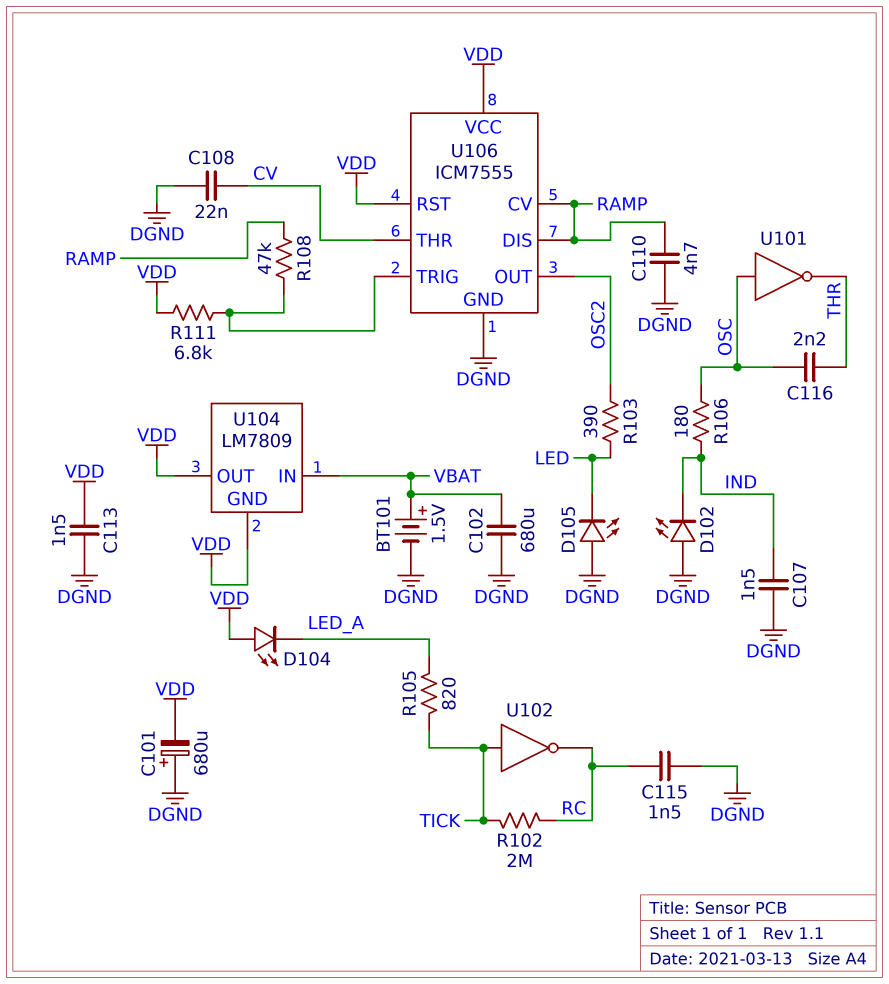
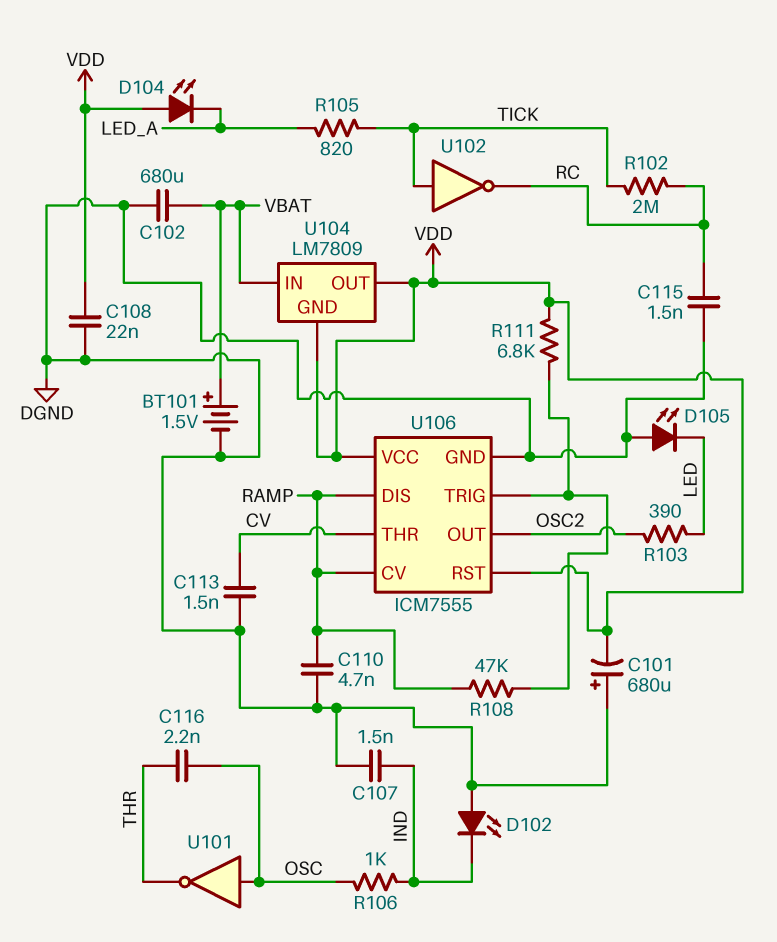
C108: 22nF (CV, DGND) -> 22nF (DGND, VDD)
C113: 1.5nF (DGND, VDD) -> 1.5nF (CV, DGND)
R106: 180 (IND, OSC) -> 1k (IND, OSC)

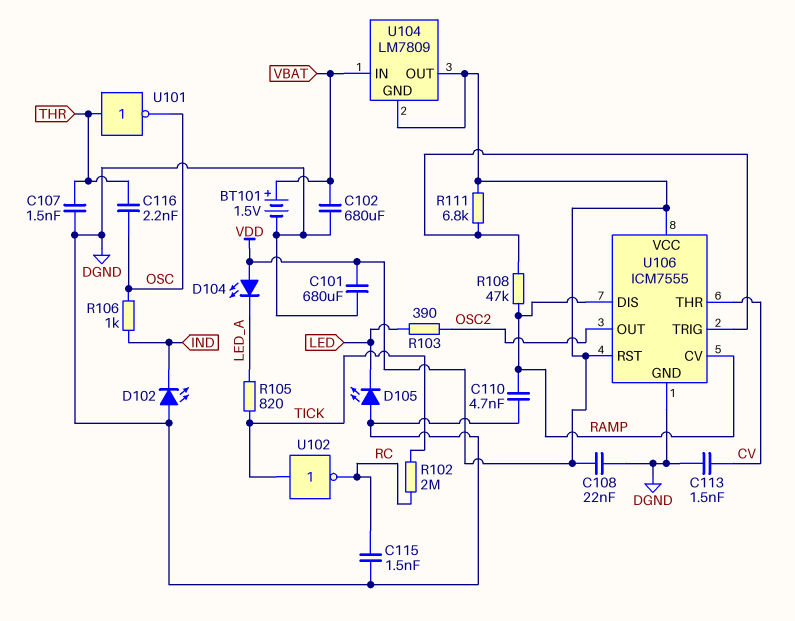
C101: 680uF (plus DGND, minus VDD) -> 680uF (DGND, VDD)
C107: 1.5nF (DGND, IND) -> 1.5nF (DGND, THR)
U101: NOT (in OSC, out THR) -> NOT (in THR, out OSC)

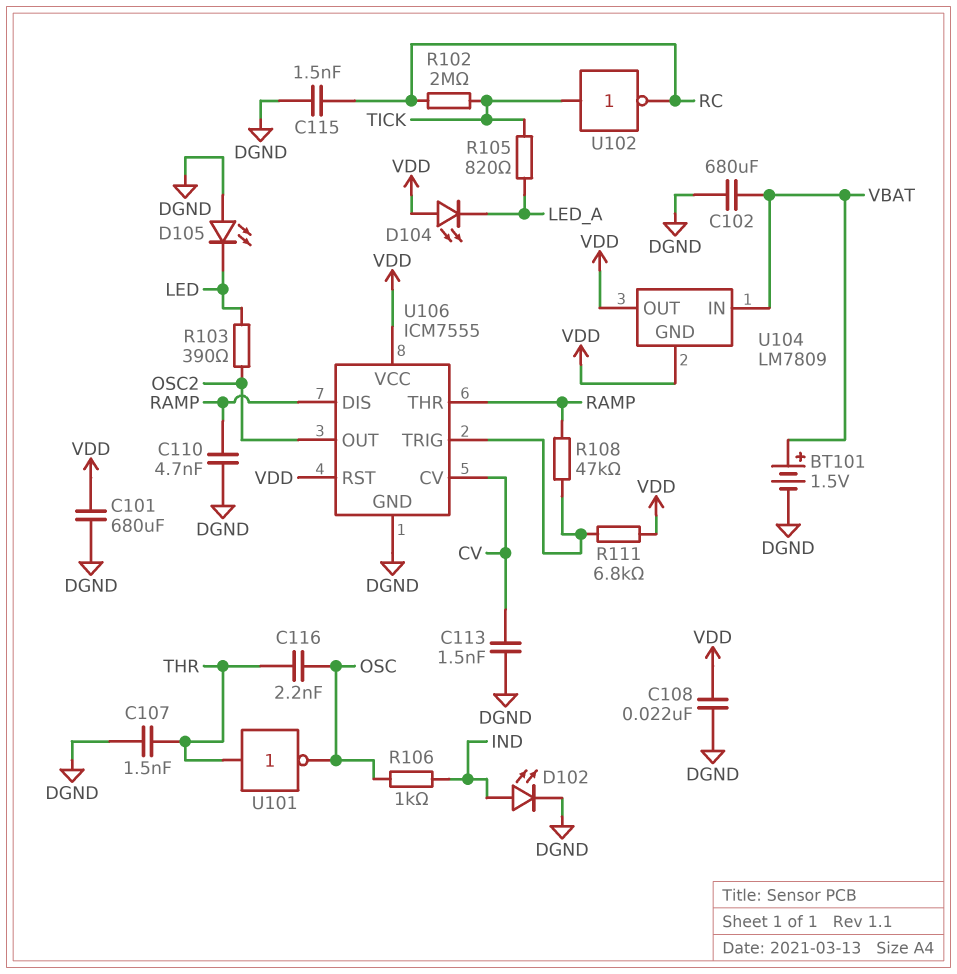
D102: LED (A DGND, K IND) -> LED (A IND, K DGND)
U106 pin CV: RAMP -> CV
U106 pin THR: CV -> RAMP

